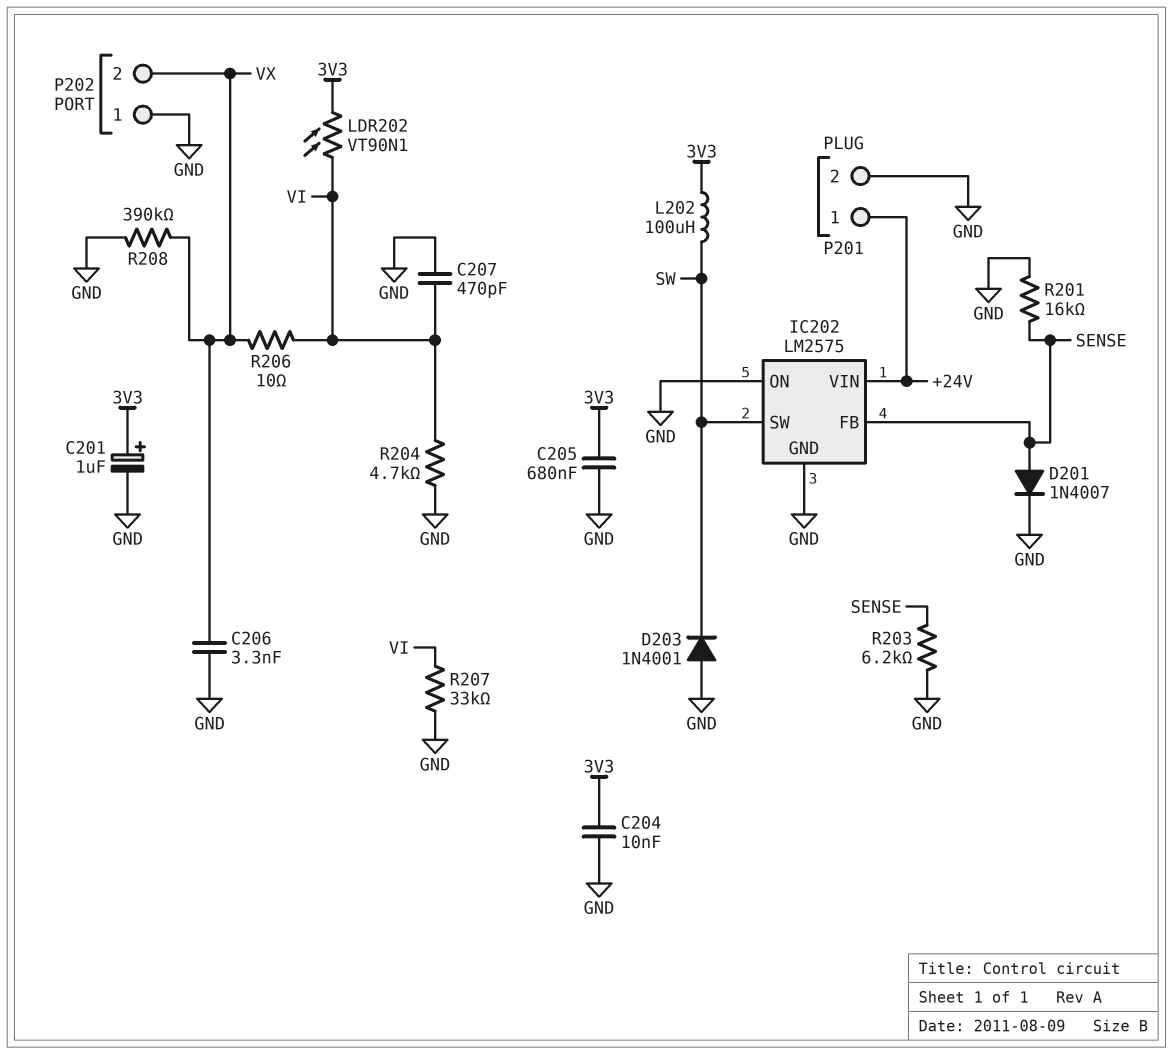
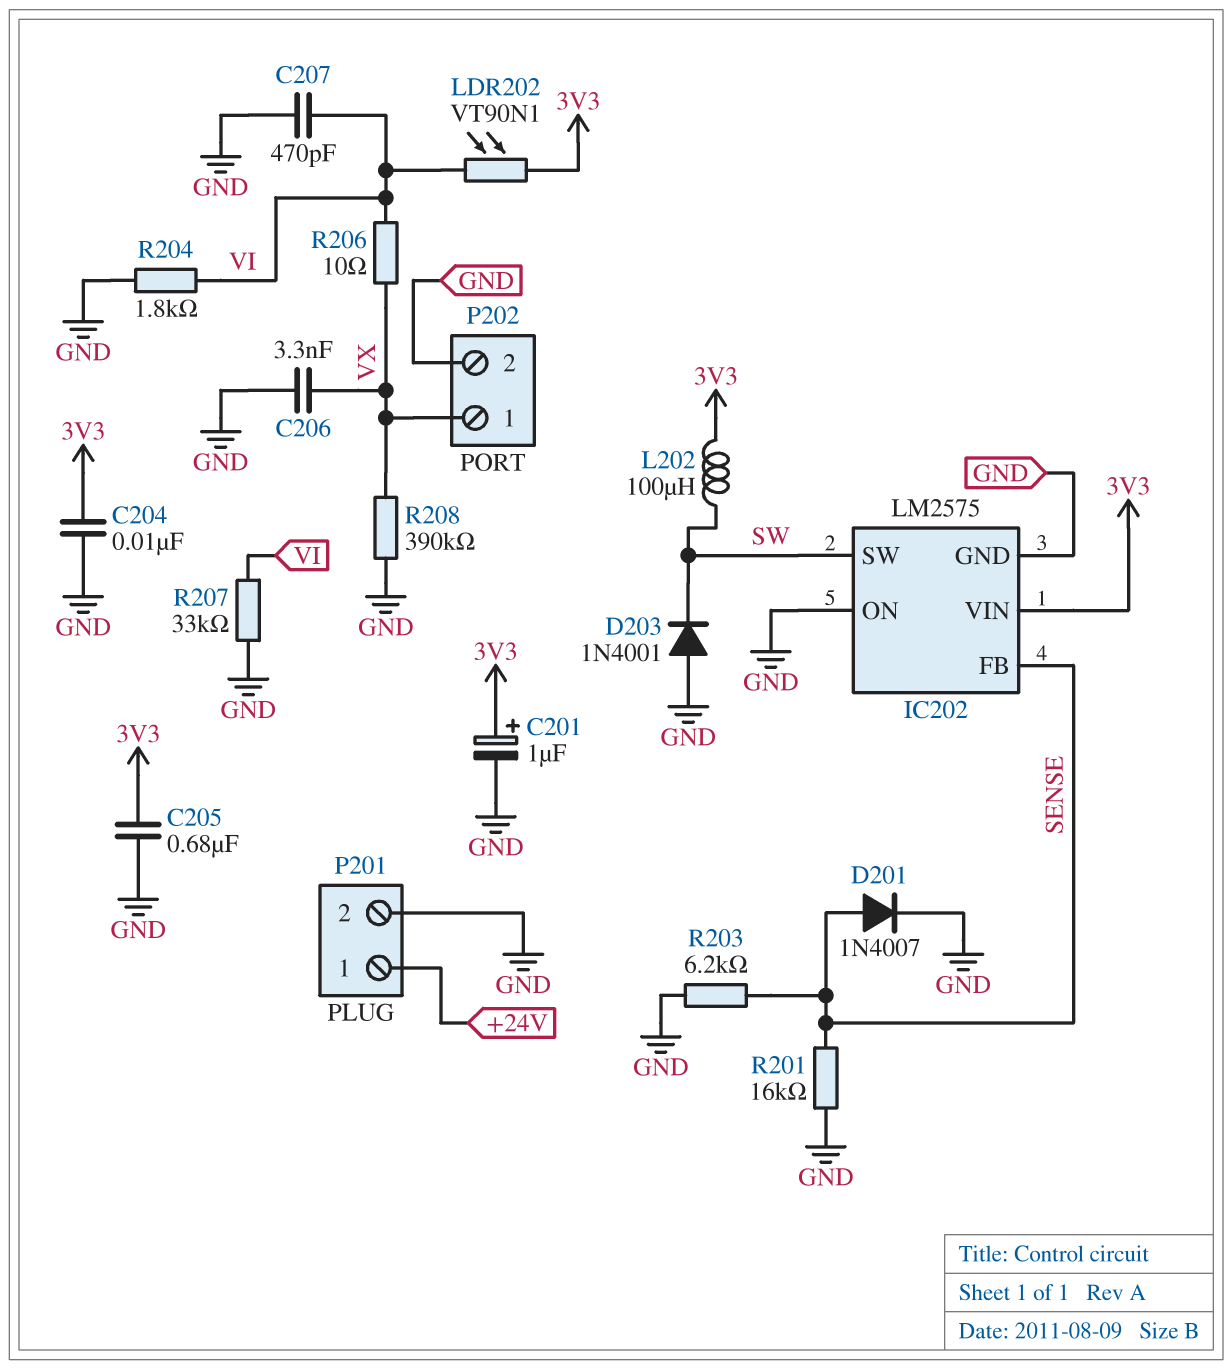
IC202 pin VIN: +24V -> 3V3
P202 pin 1: GND -> VX
P202 pin 2: VX -> GND
R204: 4.7k (GND, VI) -> 1.8k (GND, VI)

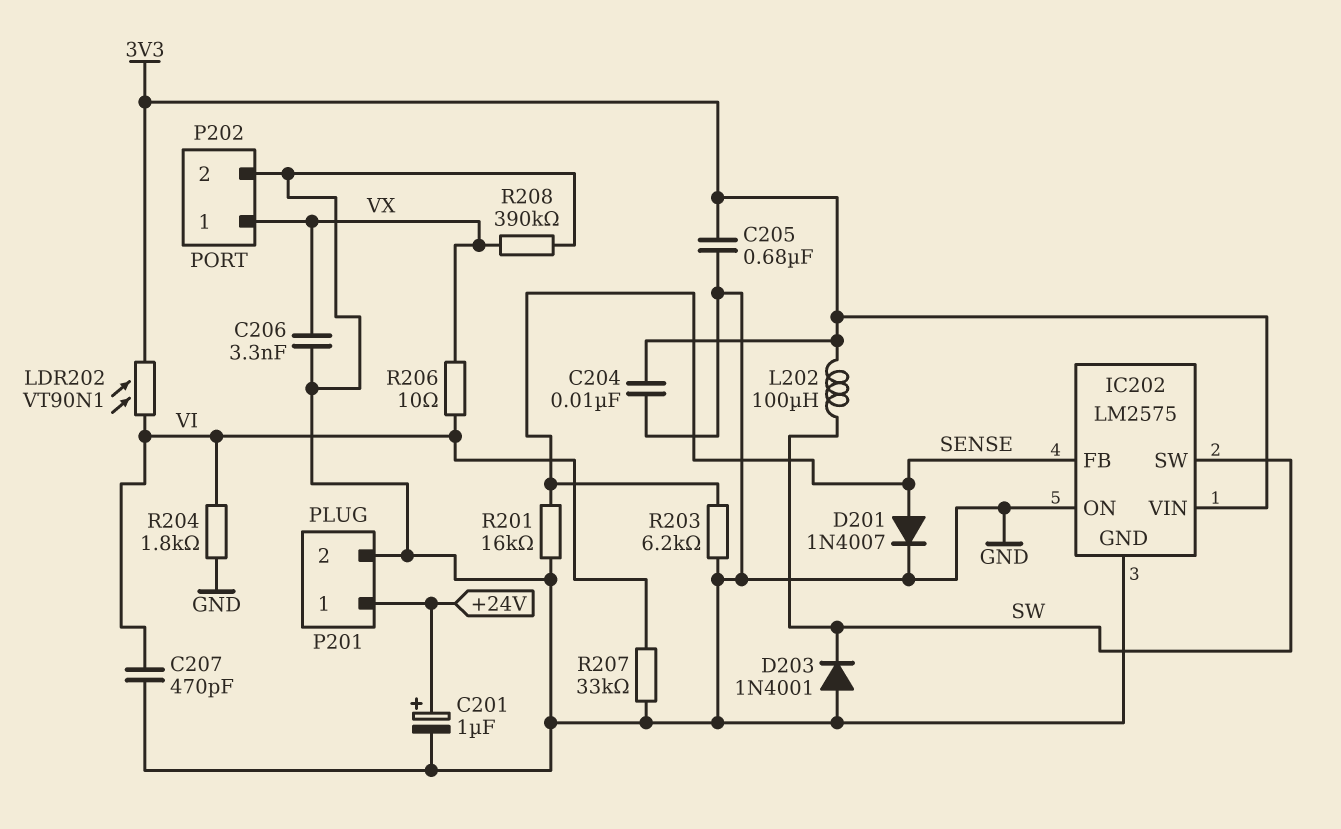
C201: 1uF (plus 3V3, minus GND) -> 1uF (plus +24V, minus GND)

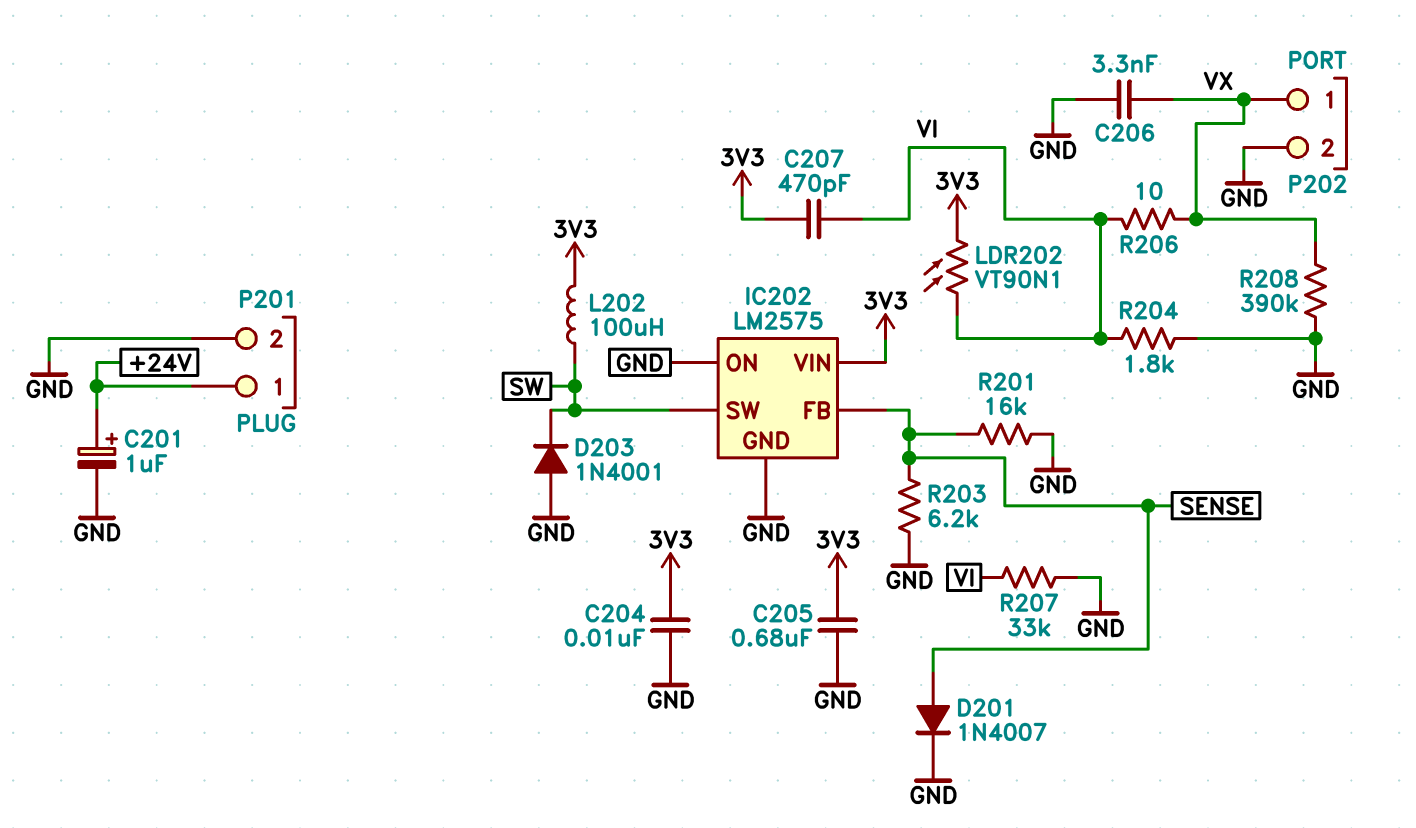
C207: 470pF (GND, VI) -> 470pF (3V3, VI)

